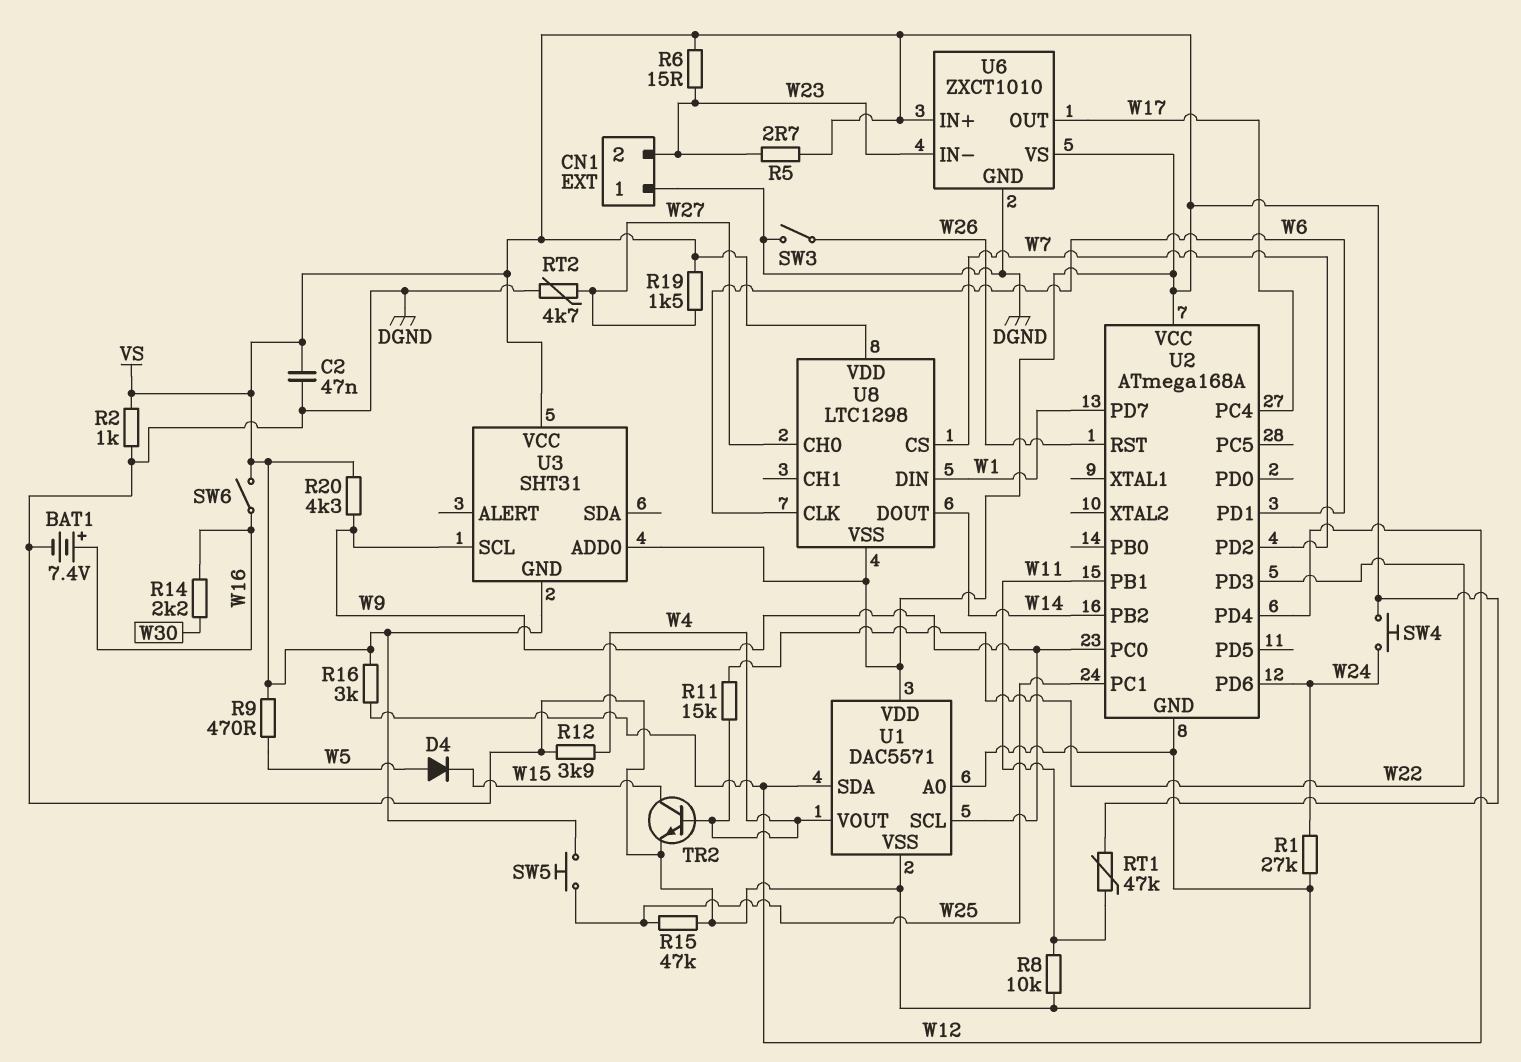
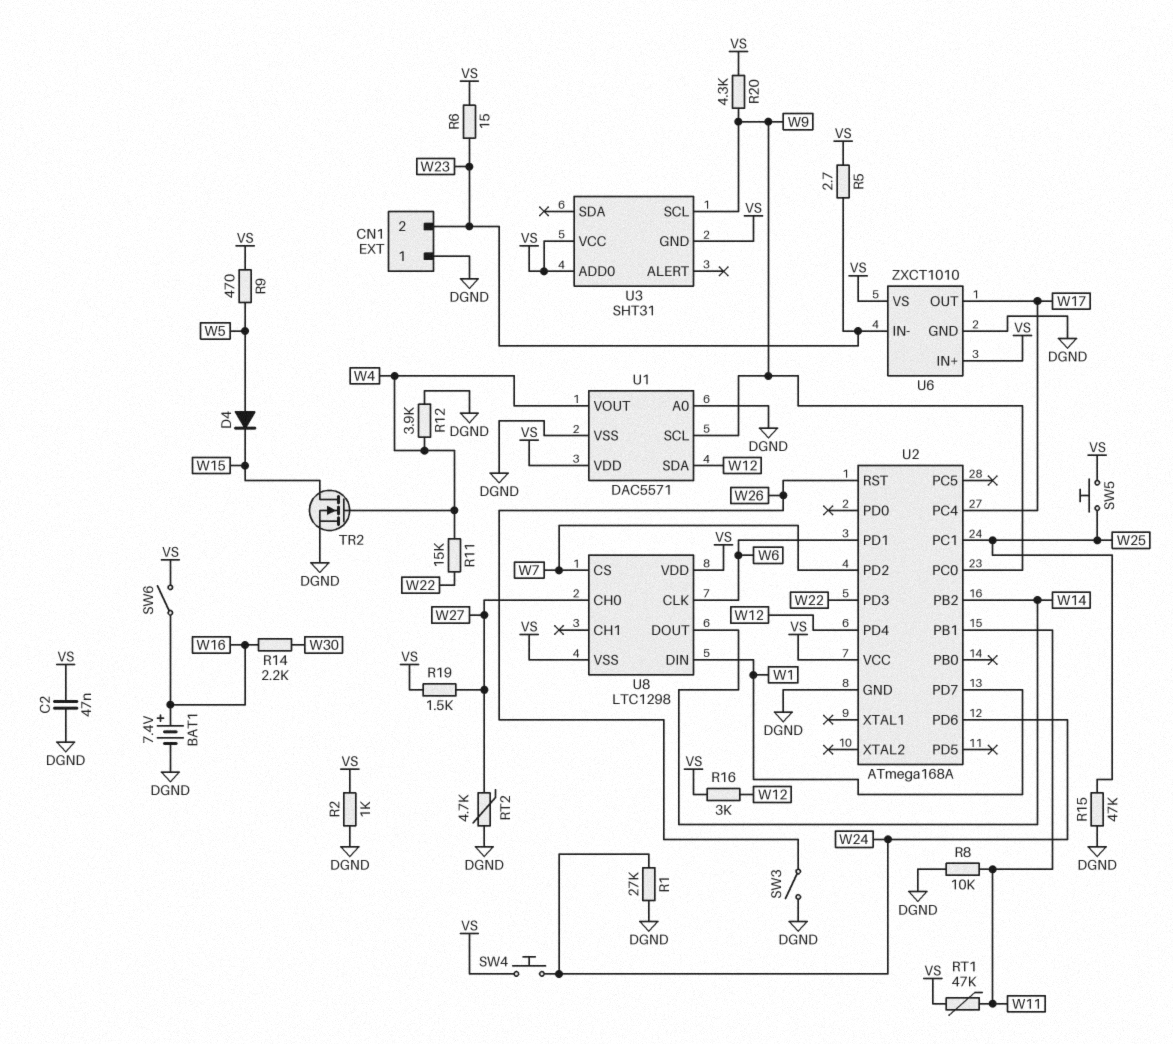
TR2: NPN (B W4, C W15, E DGND) -> NMOS (G W4, D W15, S DGND)

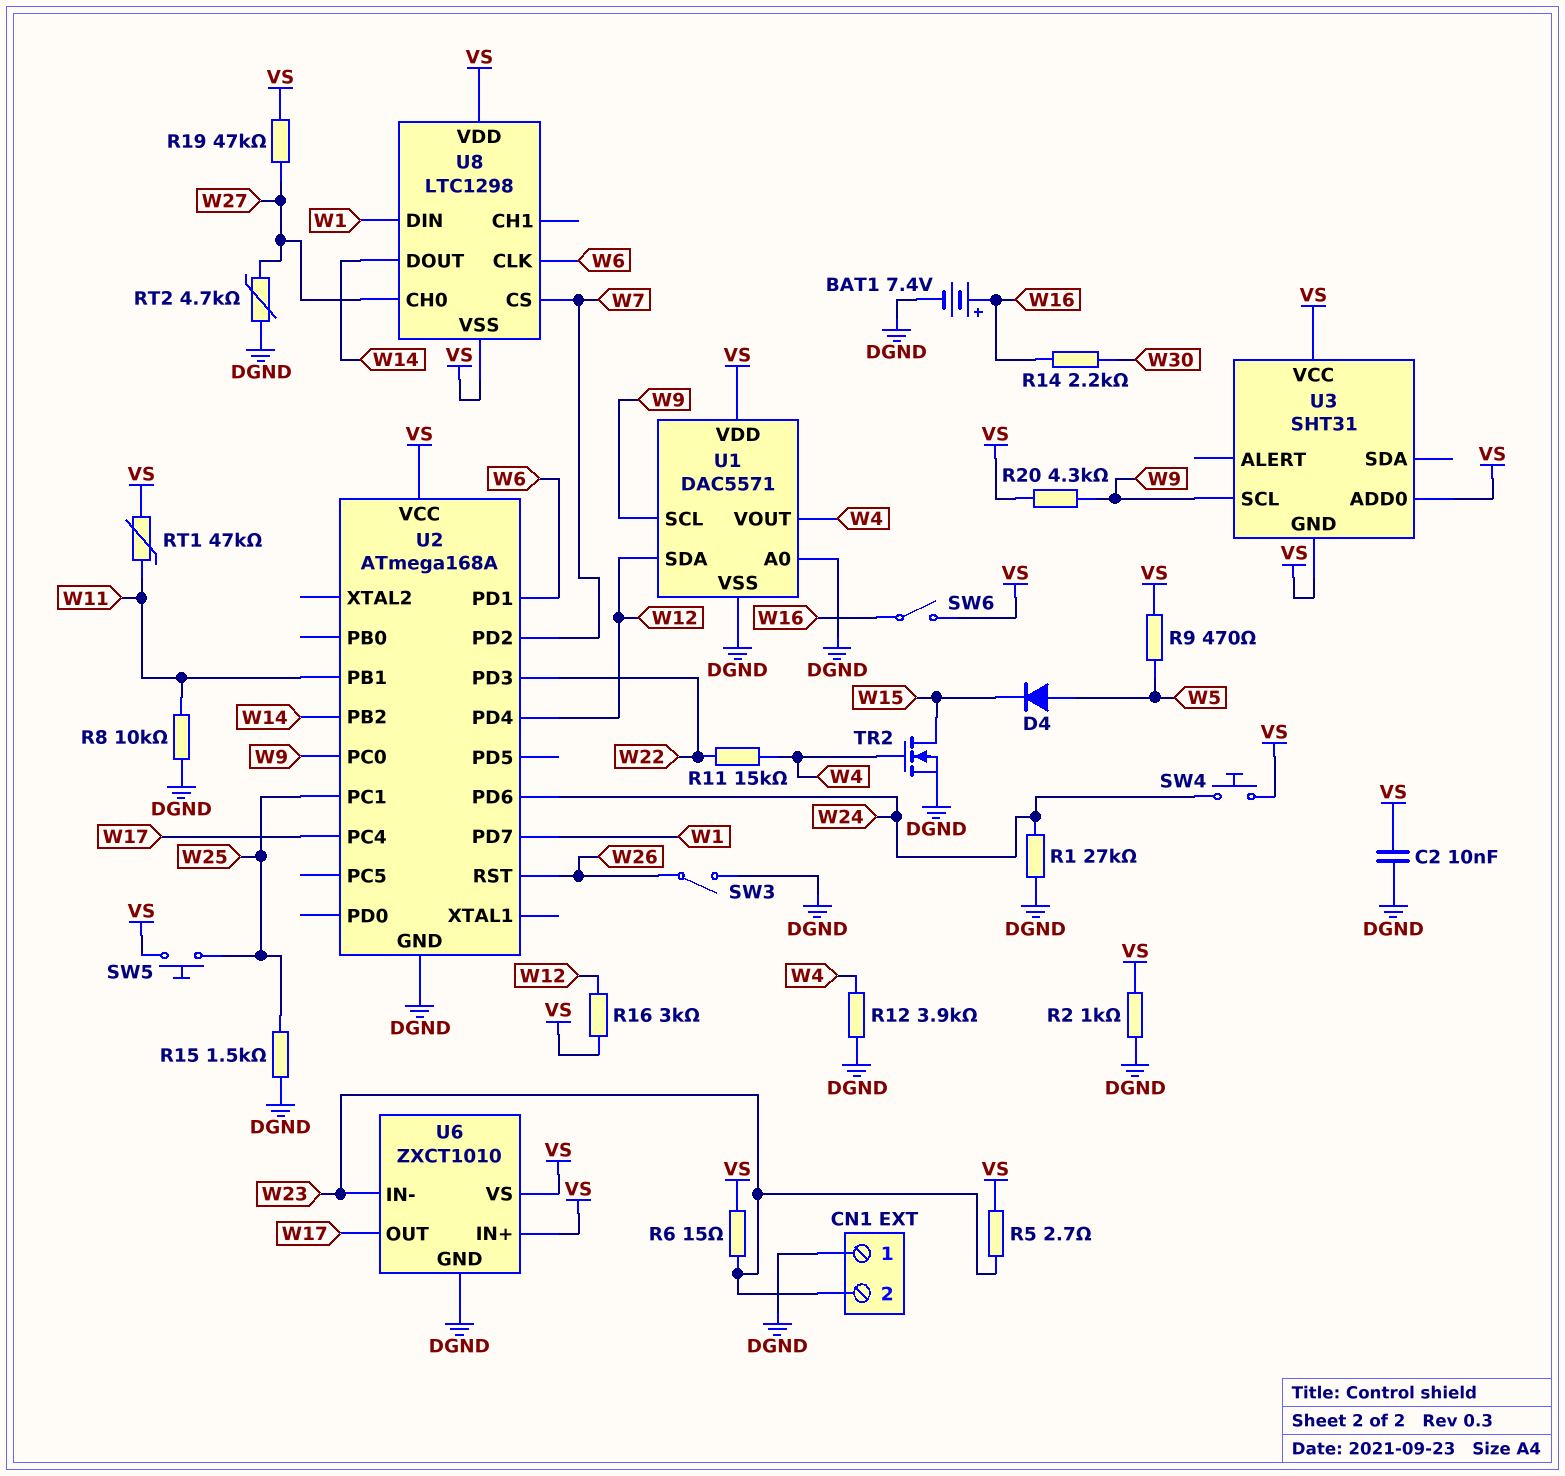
C2: 47nF (DGND, VS) -> 10nF (DGND, VS)
R15: 47k (DGND, W25) -> 1.5k (DGND, W25)
R19: 1.5k (VS, W27) -> 47k (VS, W27)

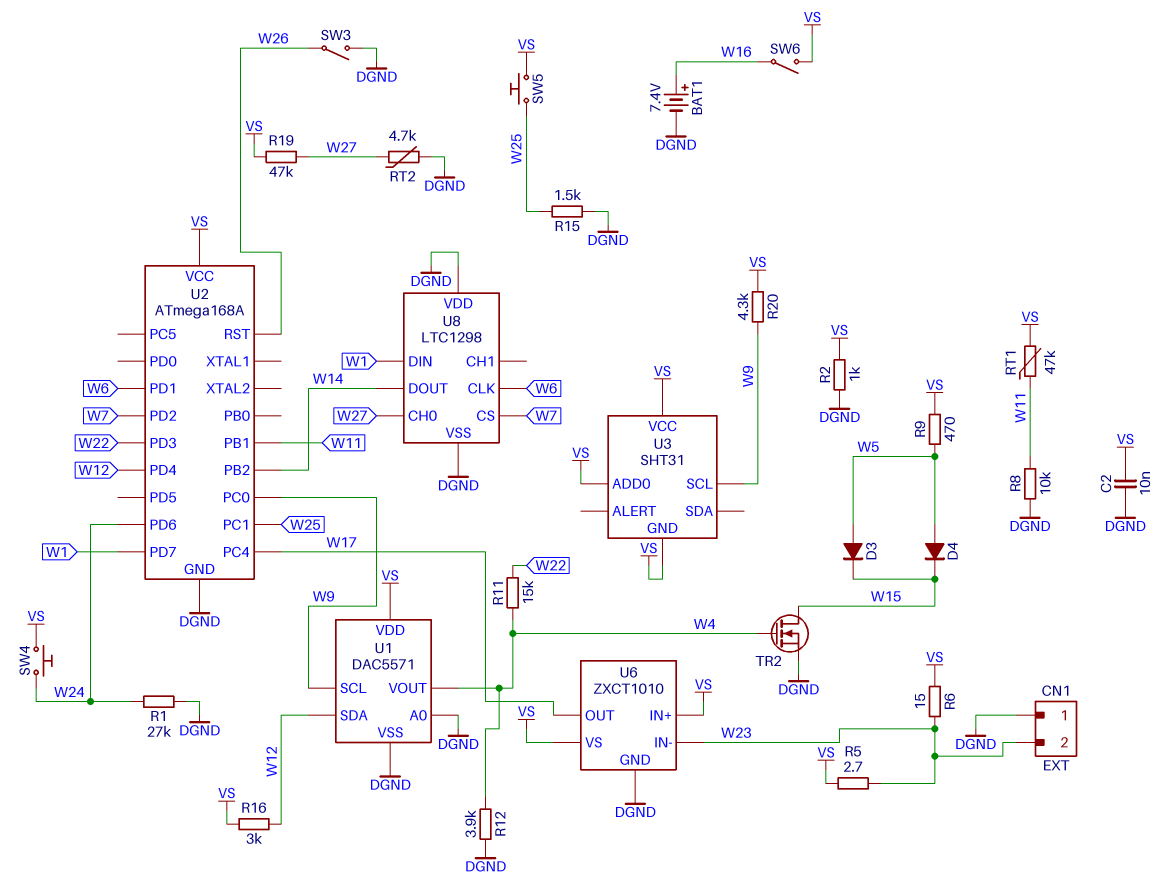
D3: none -> diode (A W5, K W15)
R14: 2.2k (W16, W30) -> none
U8 pin VDD: VS -> DGND
U8 pin VSS: VS -> DGND

